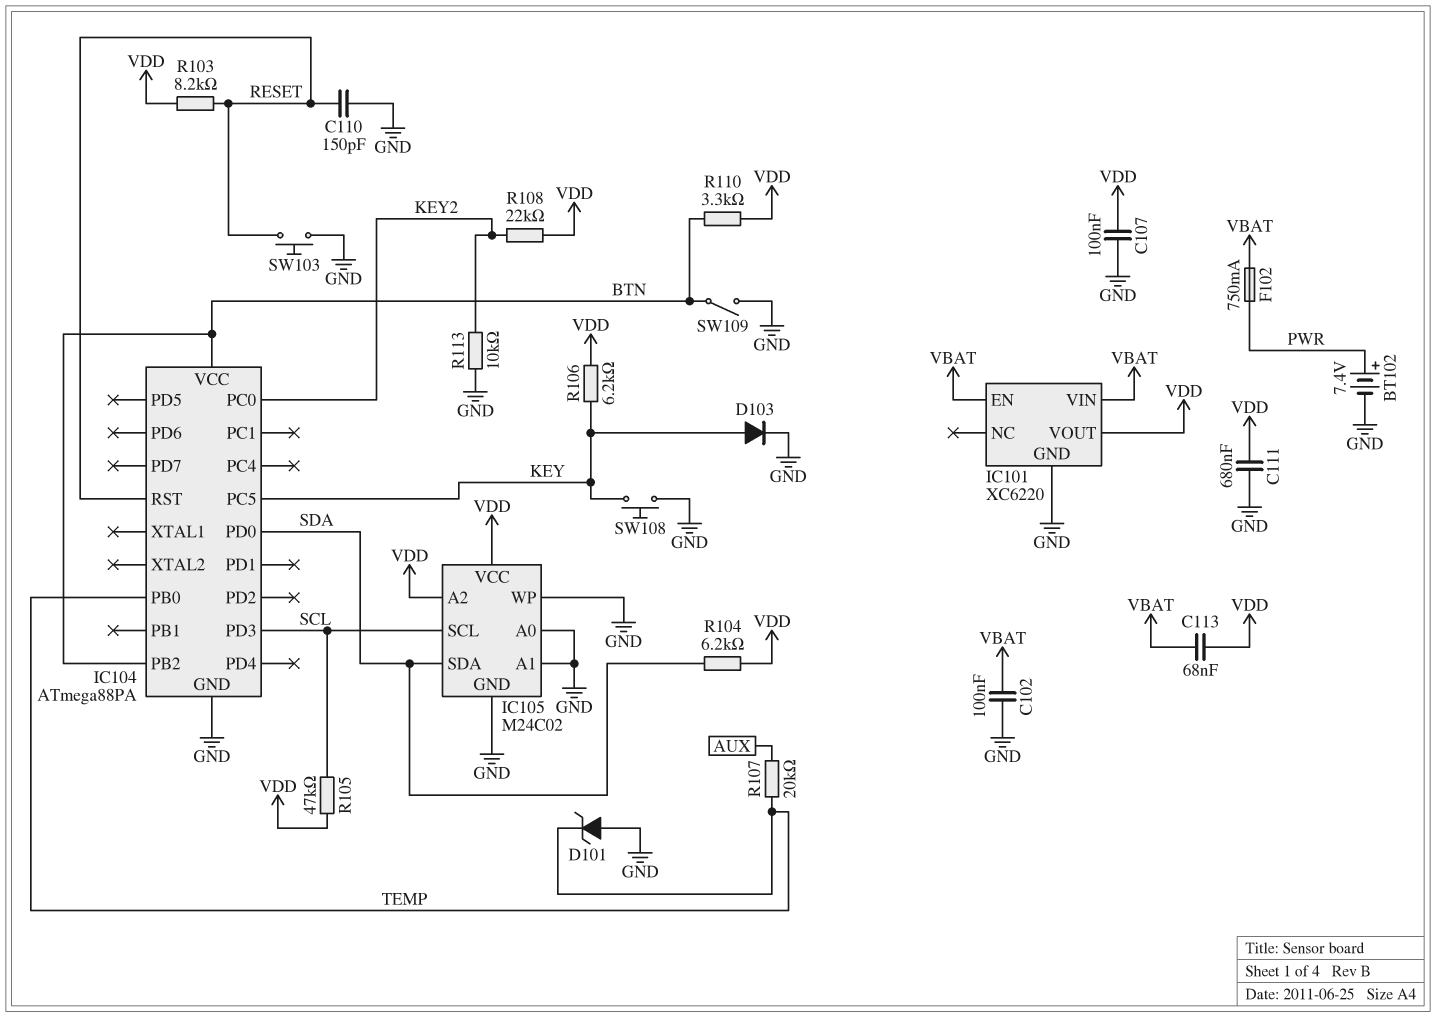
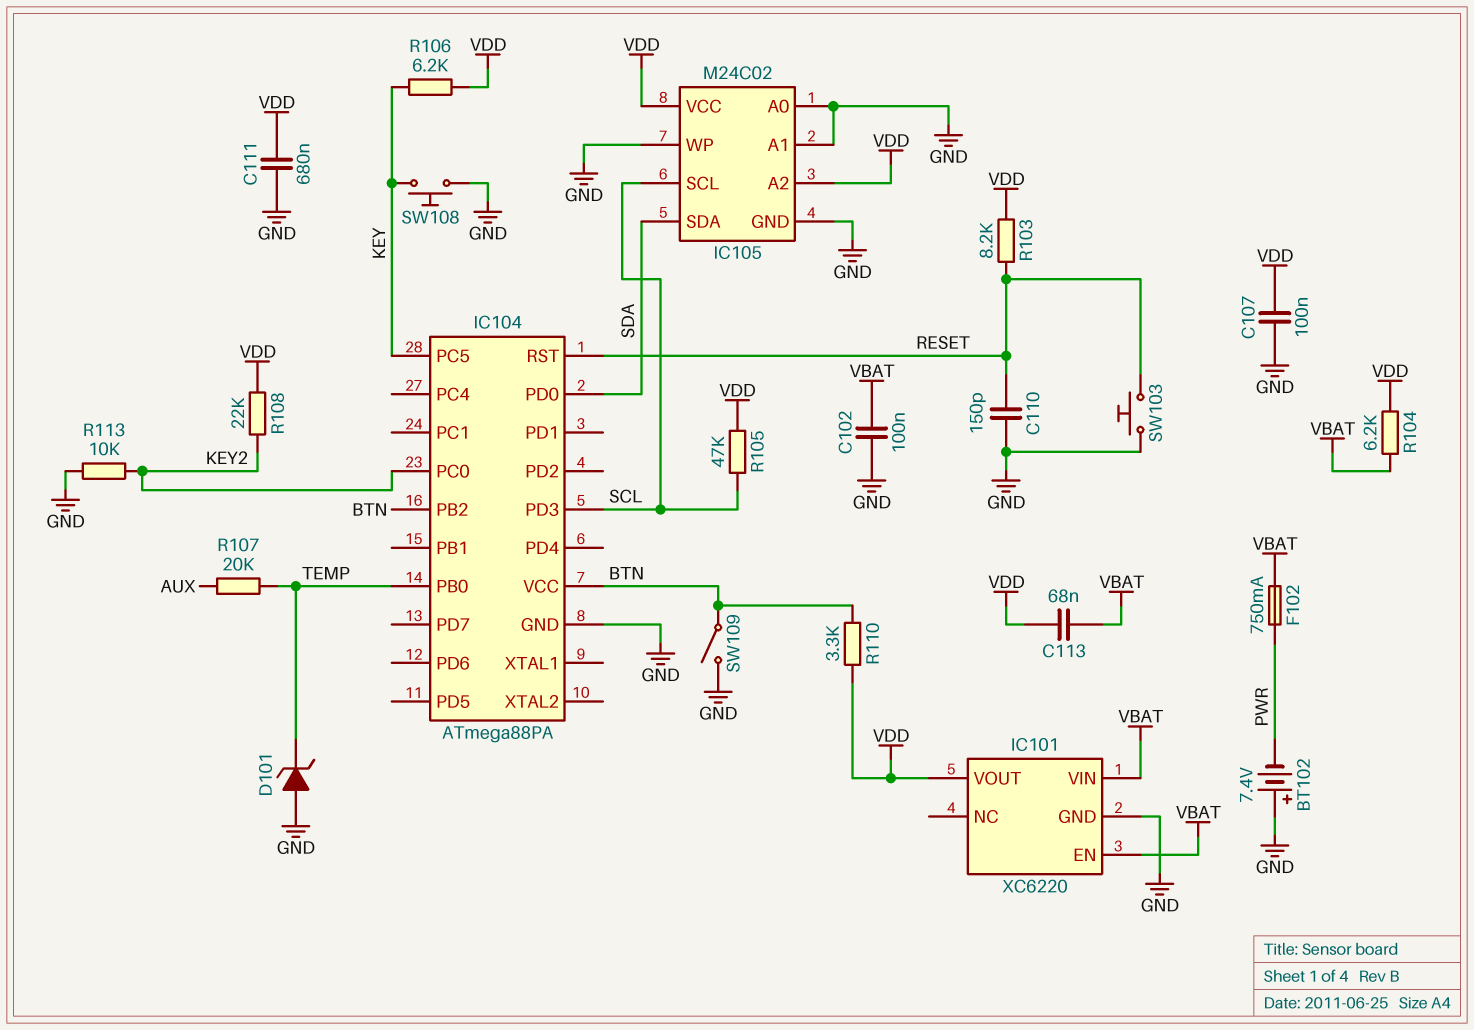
BT102: 7.4V (plus PWR, minus GND) -> 7.4V (plus GND, minus PWR)
D103: diode (A KEY, K GND) -> none
R104: 6.2k (SDA, VDD) -> 6.2k (VBAT, VDD)

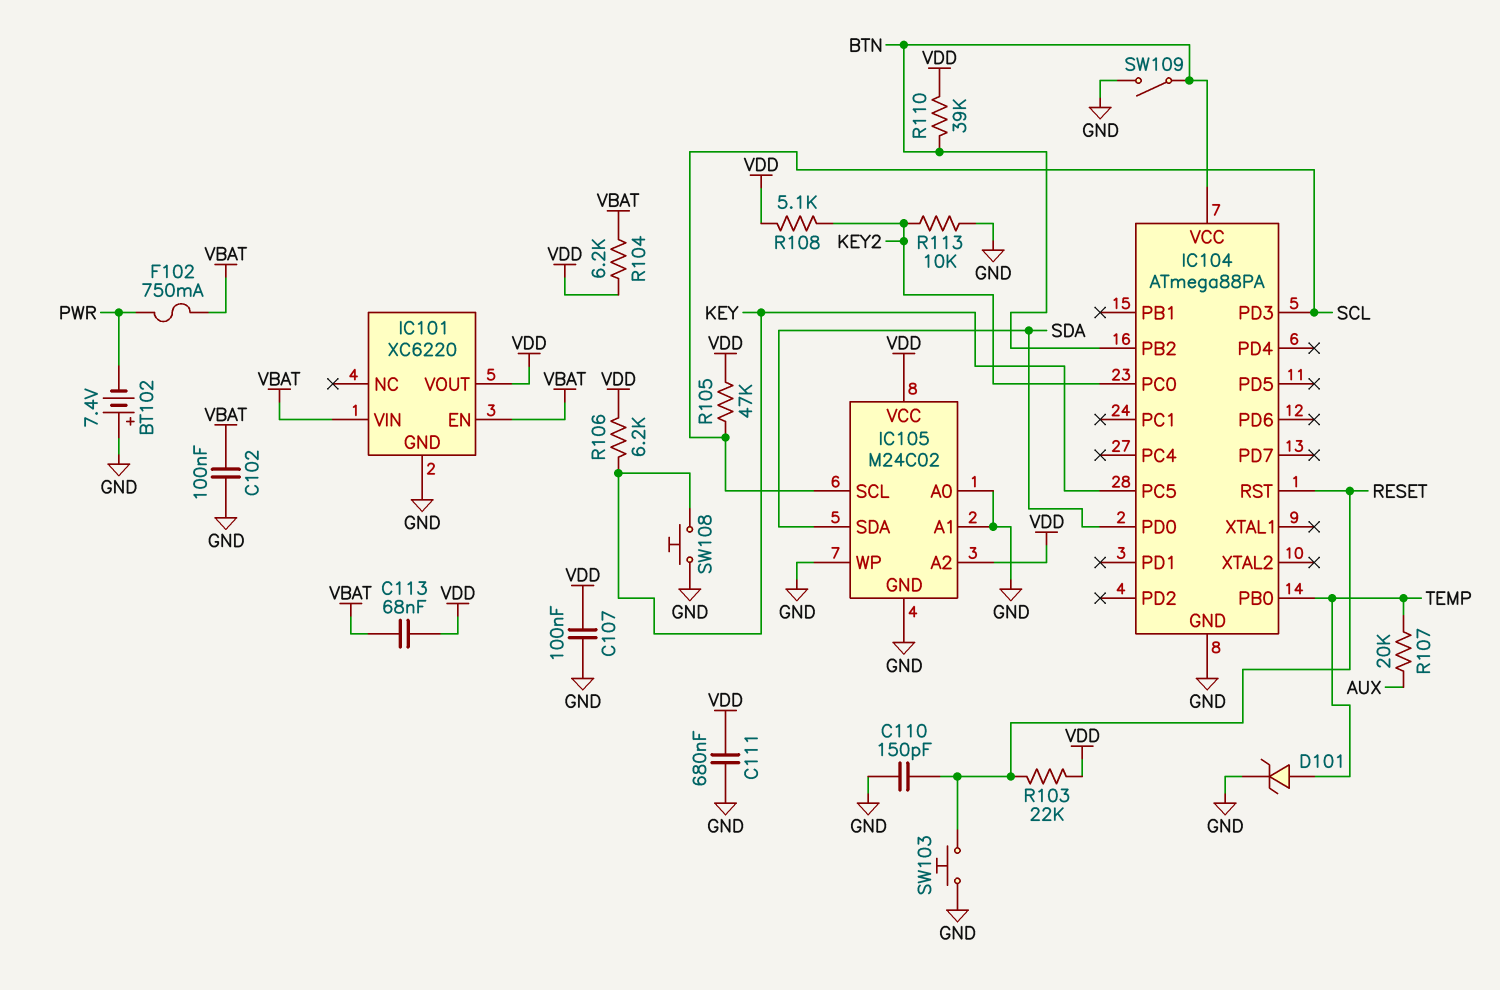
D101: zener (A GND, K TEMP) -> zener (A TEMP, K GND)
R103: 8.2k (RESET, VDD) -> 22k (RESET, VDD)
R108: 22k (KEY2, VDD) -> 5.1k (KEY2, VDD)
R110: 3.3k (BTN, VDD) -> 39k (BTN, VDD)

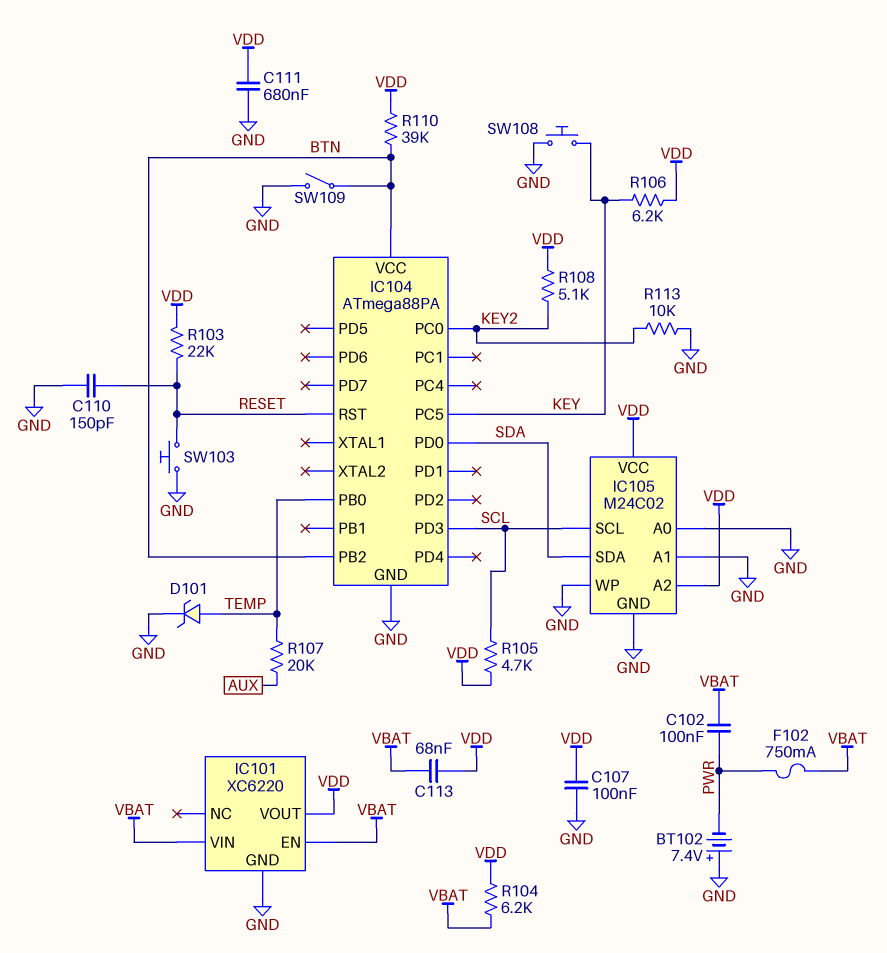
C102: 100nF (GND, VBAT) -> 100nF (PWR, VBAT)
R105: 47k (SCL, VDD) -> 4.7k (SCL, VDD)

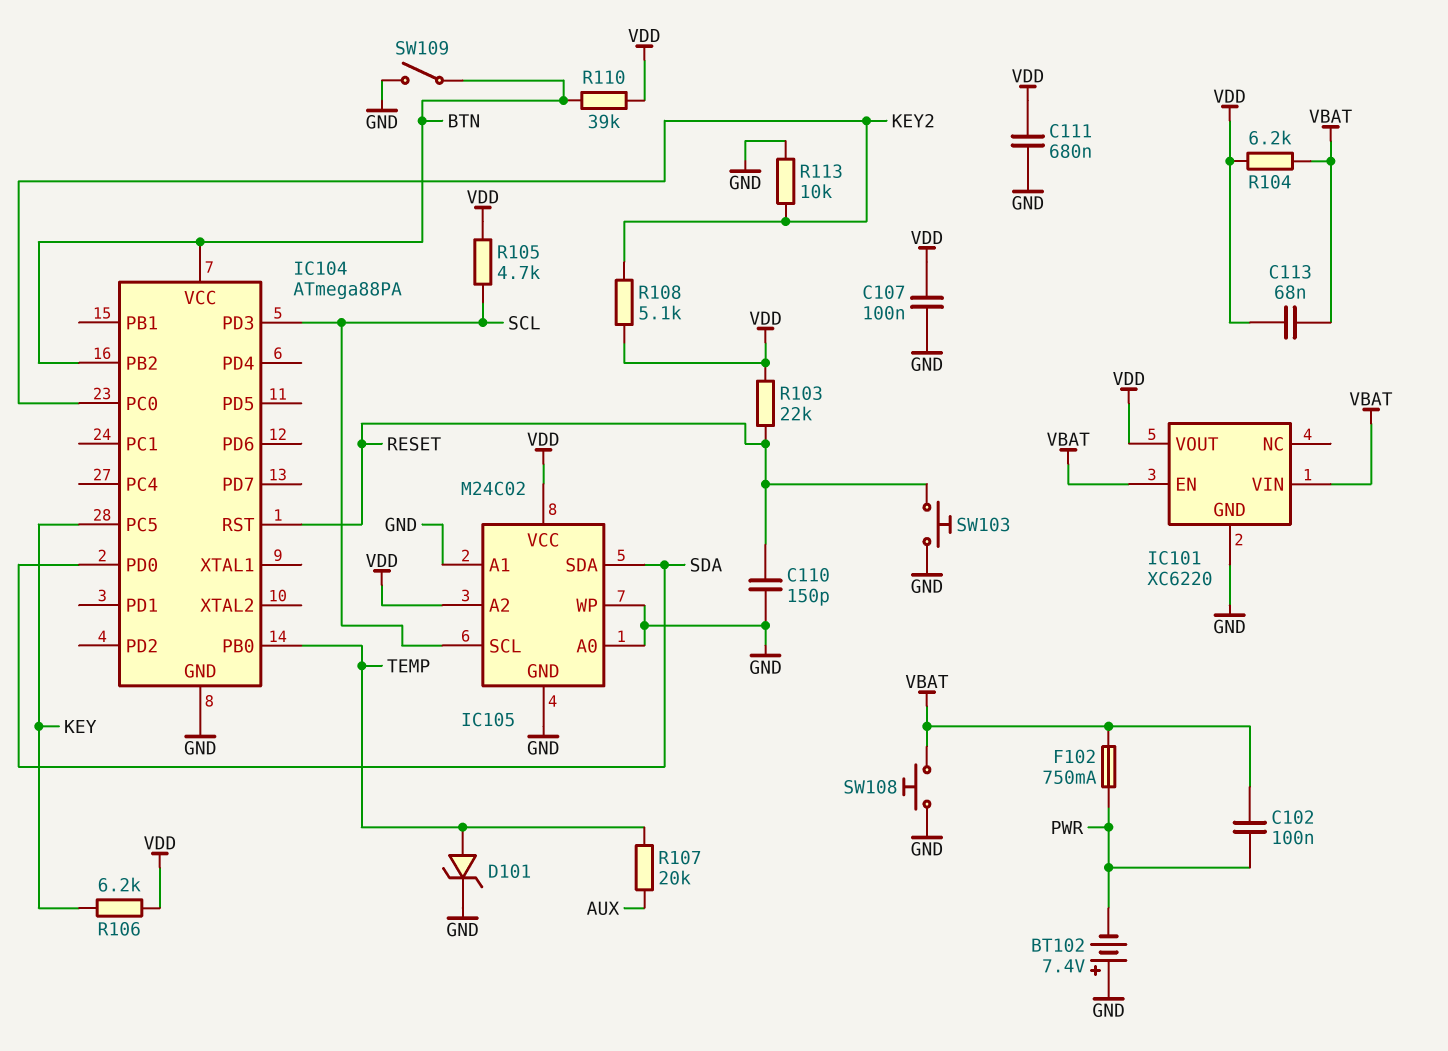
SW108: button (GND, KEY) -> button (GND, VBAT)

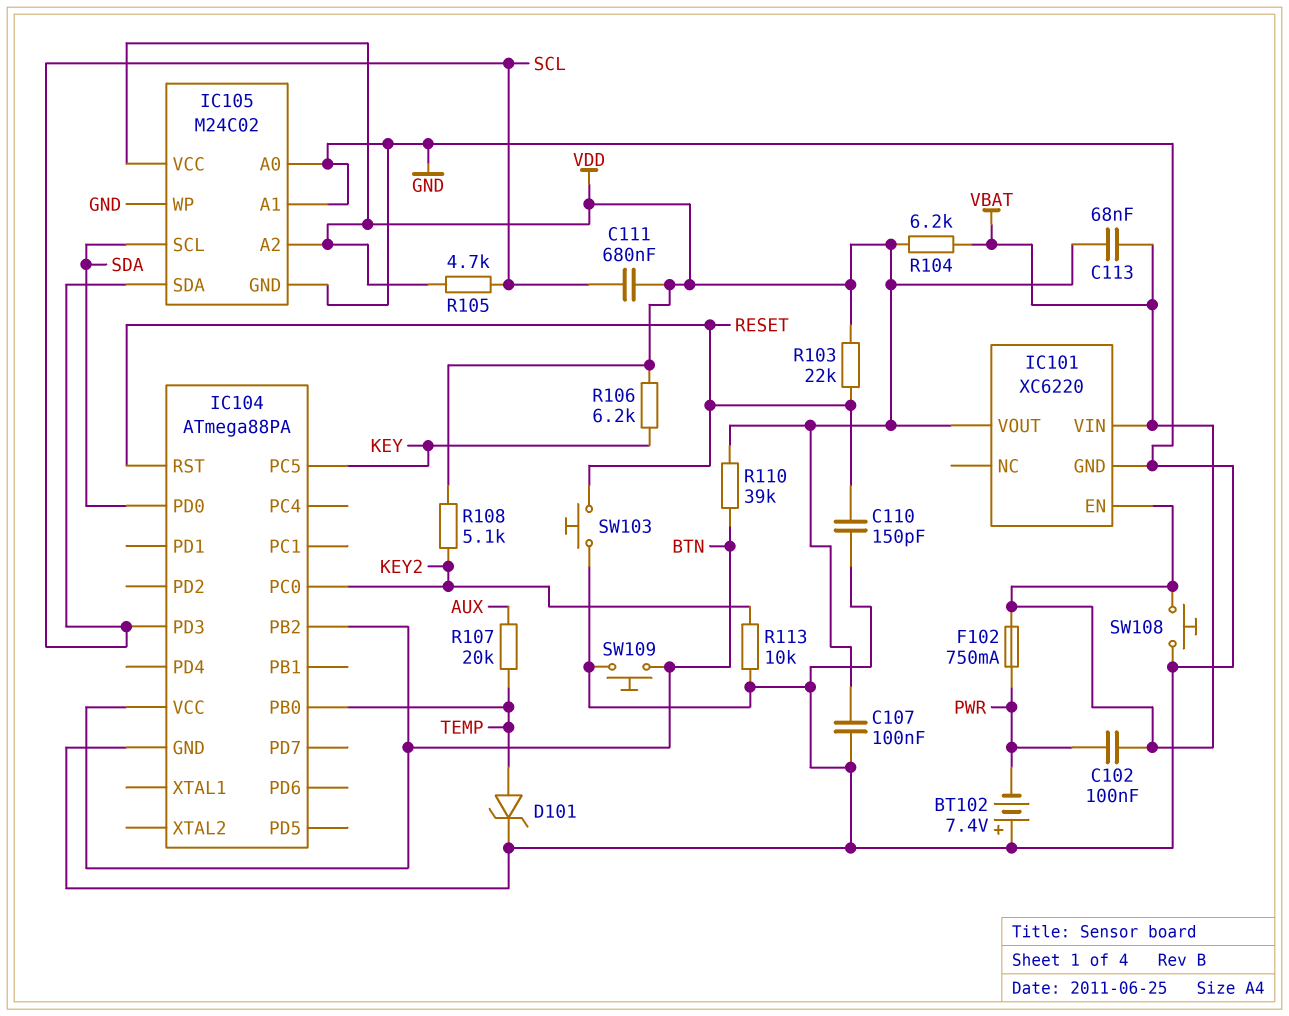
C111: 680nF (GND, VDD) -> 680nF (SCL, VDD)
IC105 pin SCL: SCL -> SDA
IC105 pin SDA: SDA -> SCL
SW109: switch (BTN, GND) -> button (BTN, GND)

